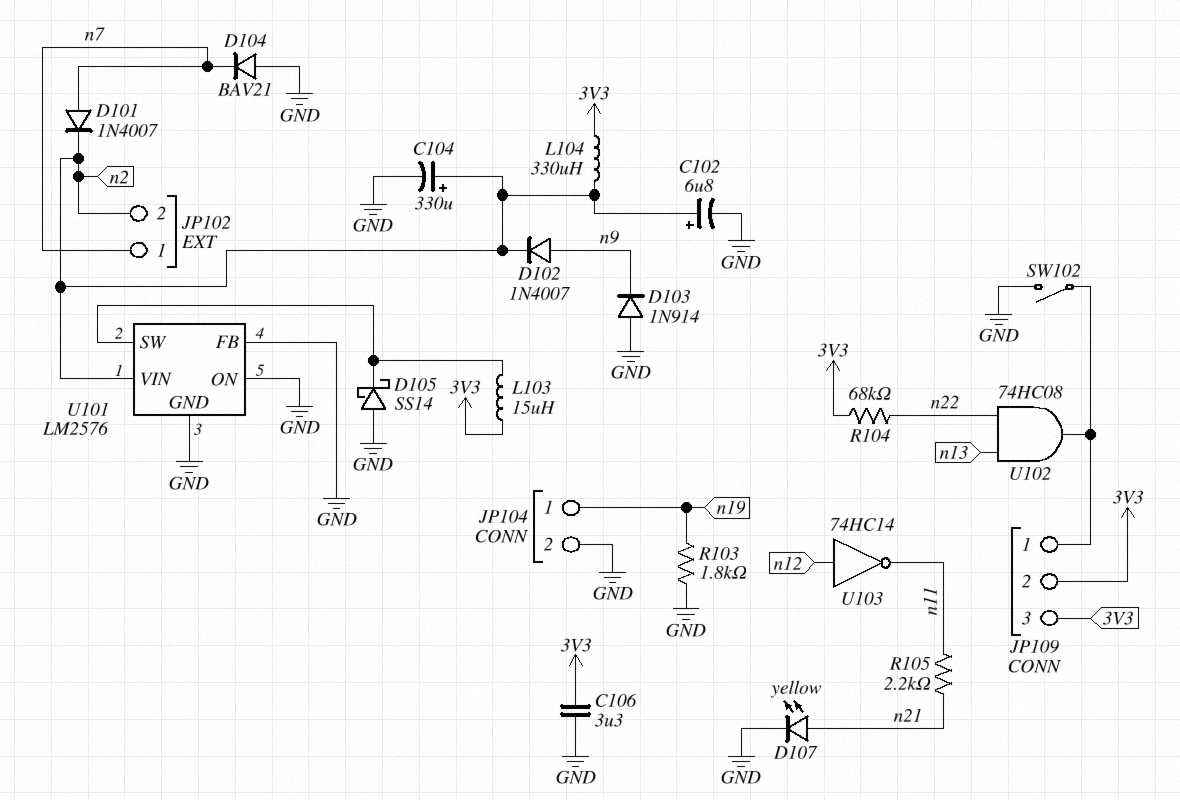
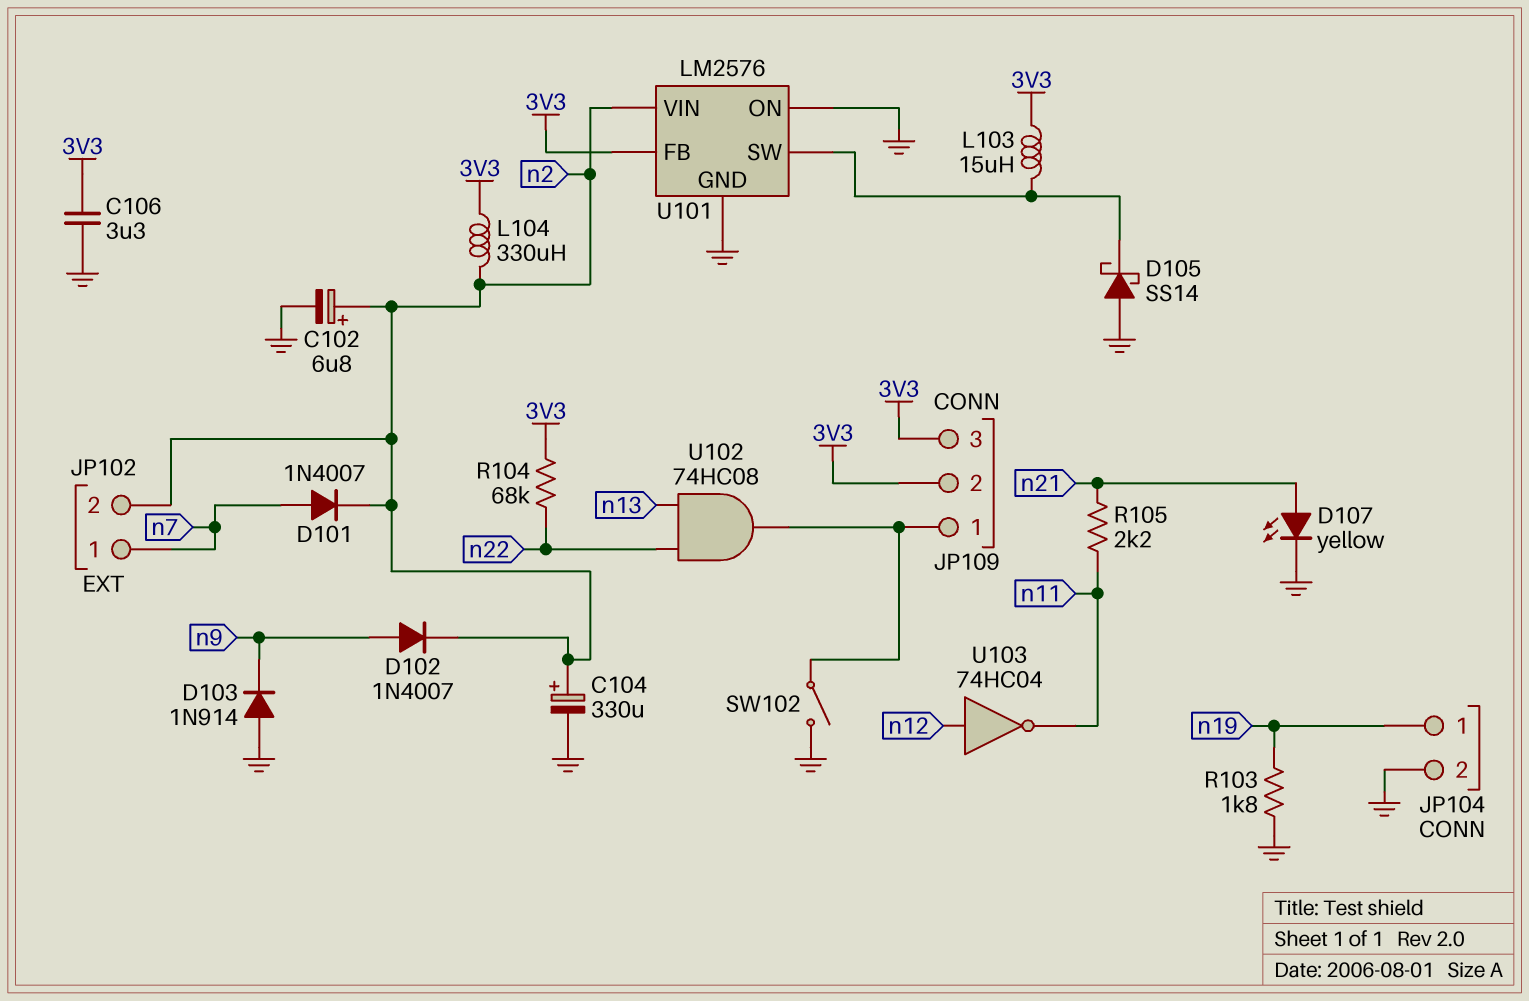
D104: diode BAV21 (A GND, K n7) -> none
U101 pin FB: GND -> 3V3
U103: NOT 74HC14 (in n12, out n11) -> NOT 74HC04 (in n12, out n11)

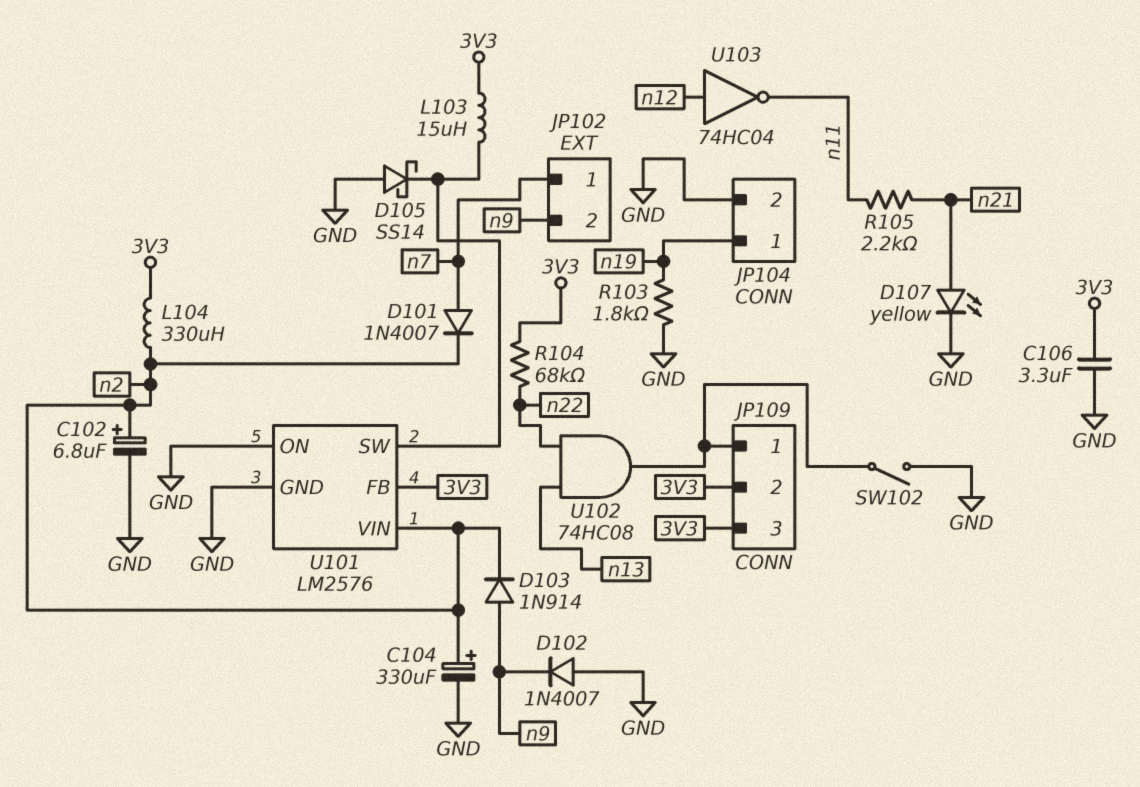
D102: diode 1N4007 (A n9, K n2) -> diode 1N4007 (A GND, K n9)
D103: diode 1N914 (A GND, K n9) -> diode 1N914 (A n9, K n2)
JP102 pin 2: n2 -> n9

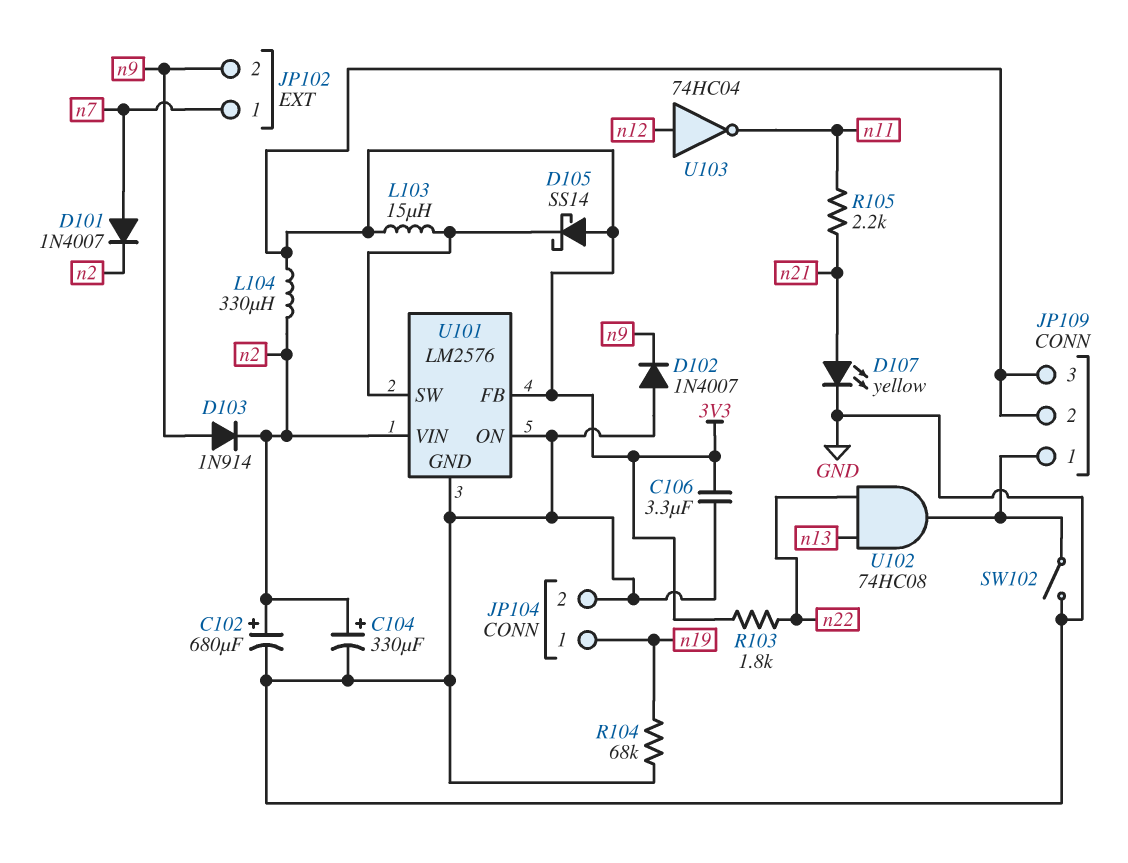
C102: 6.8uF (plus n2, minus GND) -> 680uF (plus n2, minus GND)
D105: schottky SS14 (A GND, K U101/SW) -> schottky SS14 (A 3V3, K U101/SW)
R103: 1.8k (GND, n19) -> 1.8k (3V3, n22)
R104: 68k (3V3, n22) -> 68k (GND, n19)

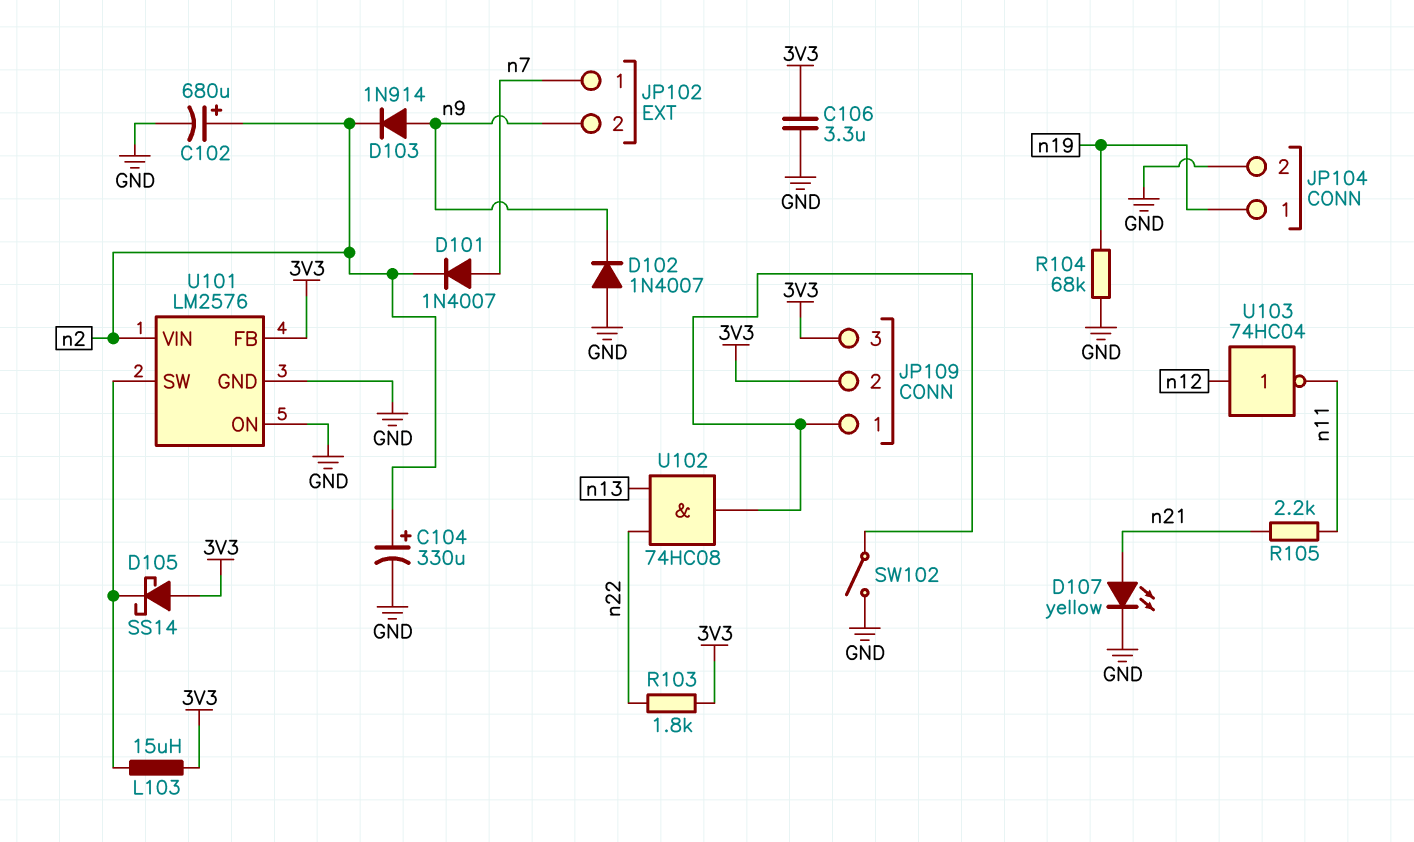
L104: 330uH (3V3, n2) -> none

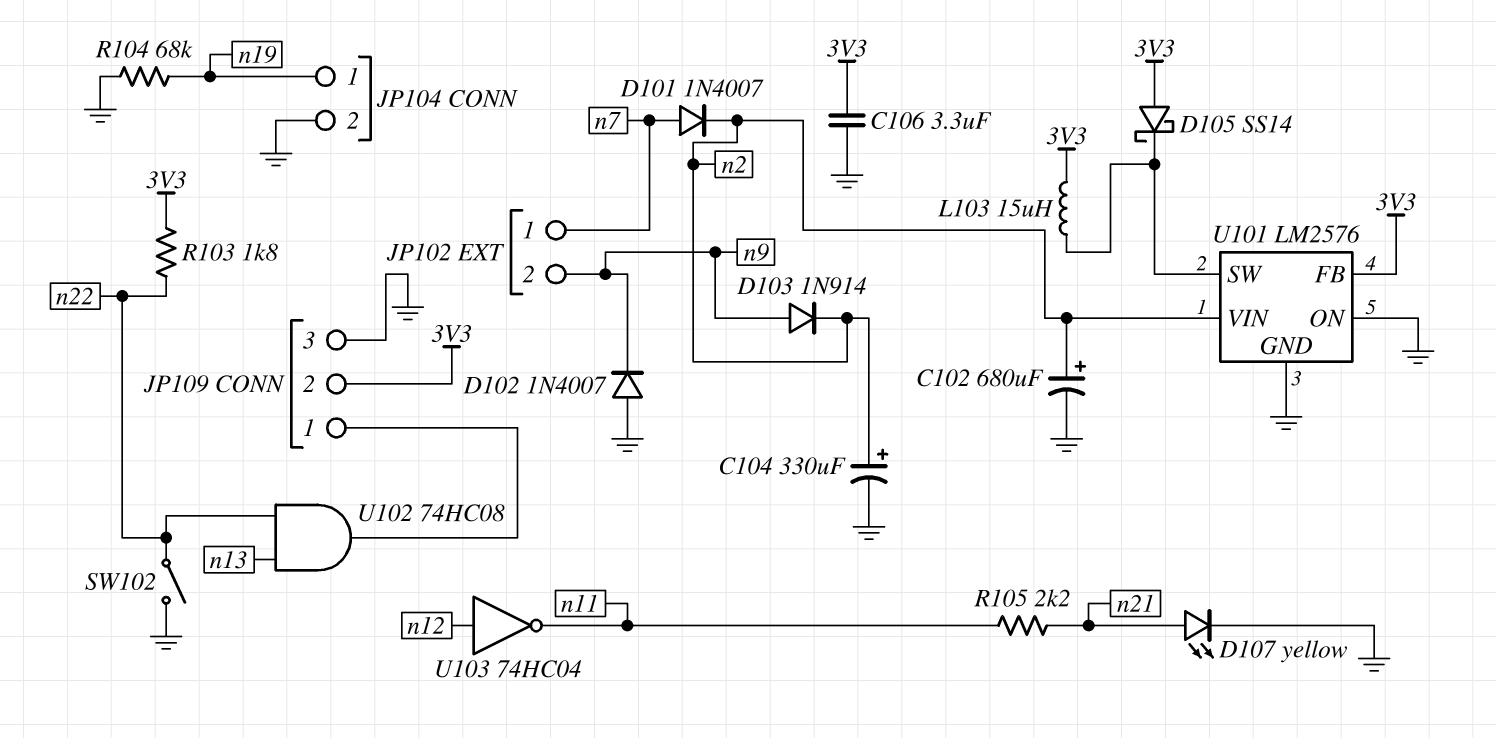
JP109 pin 3: 3V3 -> GND
SW102: switch (GND, JP109/1) -> switch (GND, n22)

